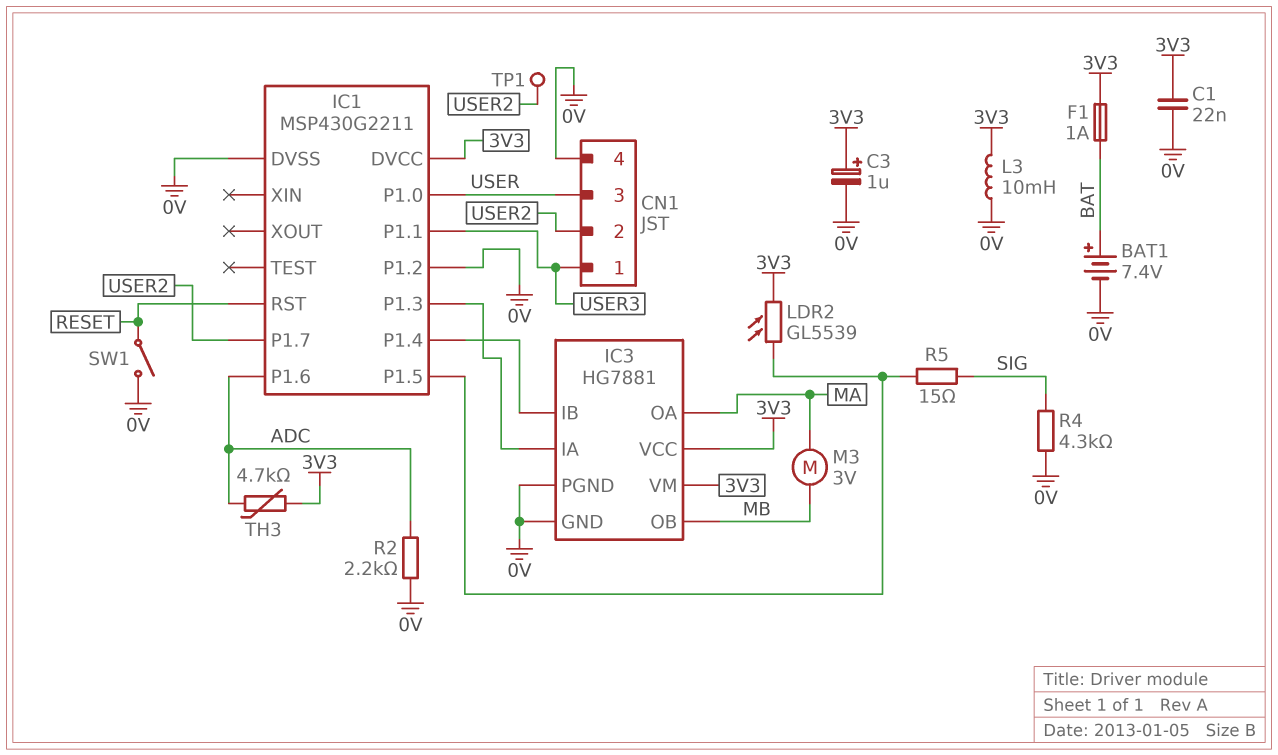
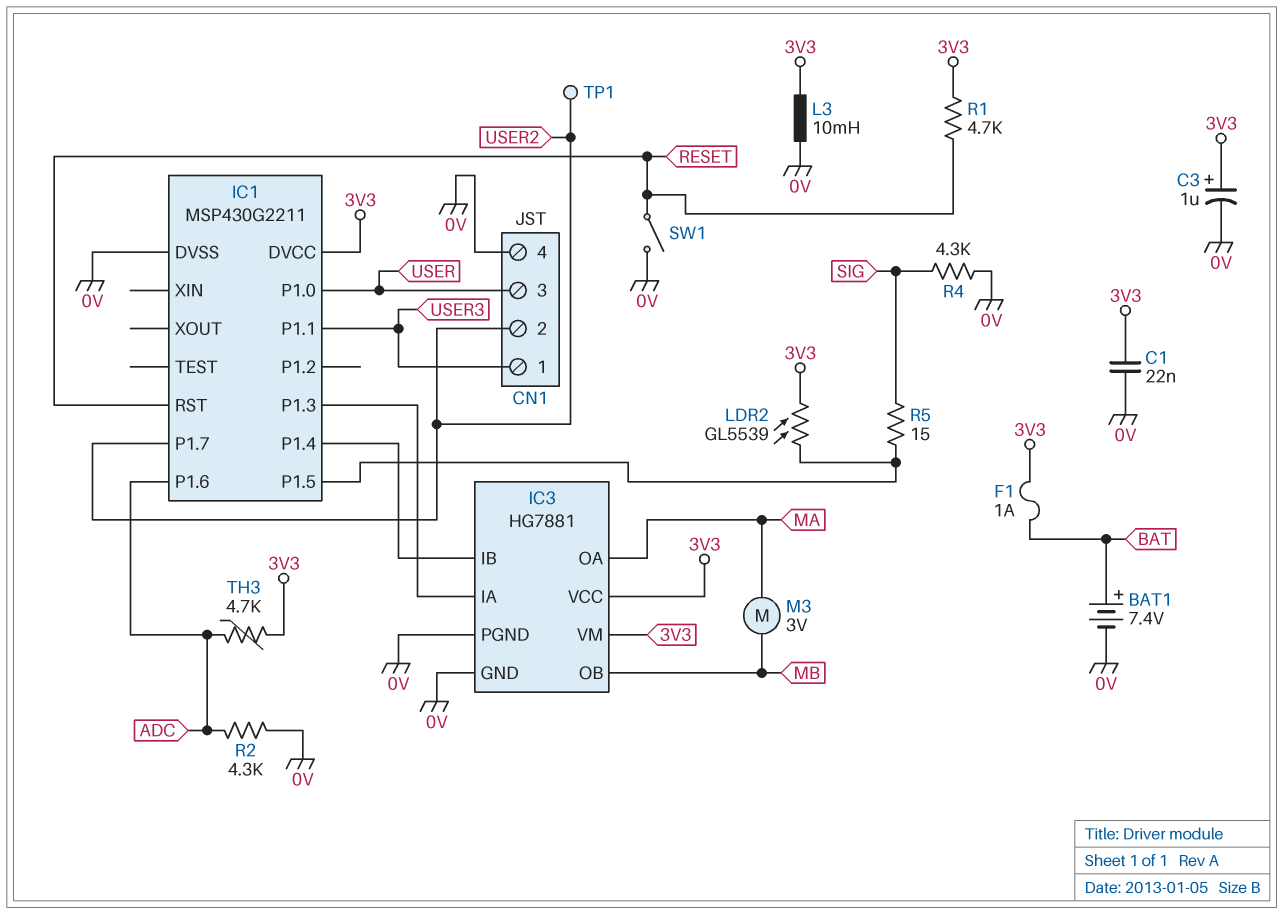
IC1 pin P1.2: 0V -> none
R1: none -> 4.7k (3V3, RESET)
R2: 2.2k (0V, ADC) -> 4.3k (0V, ADC)

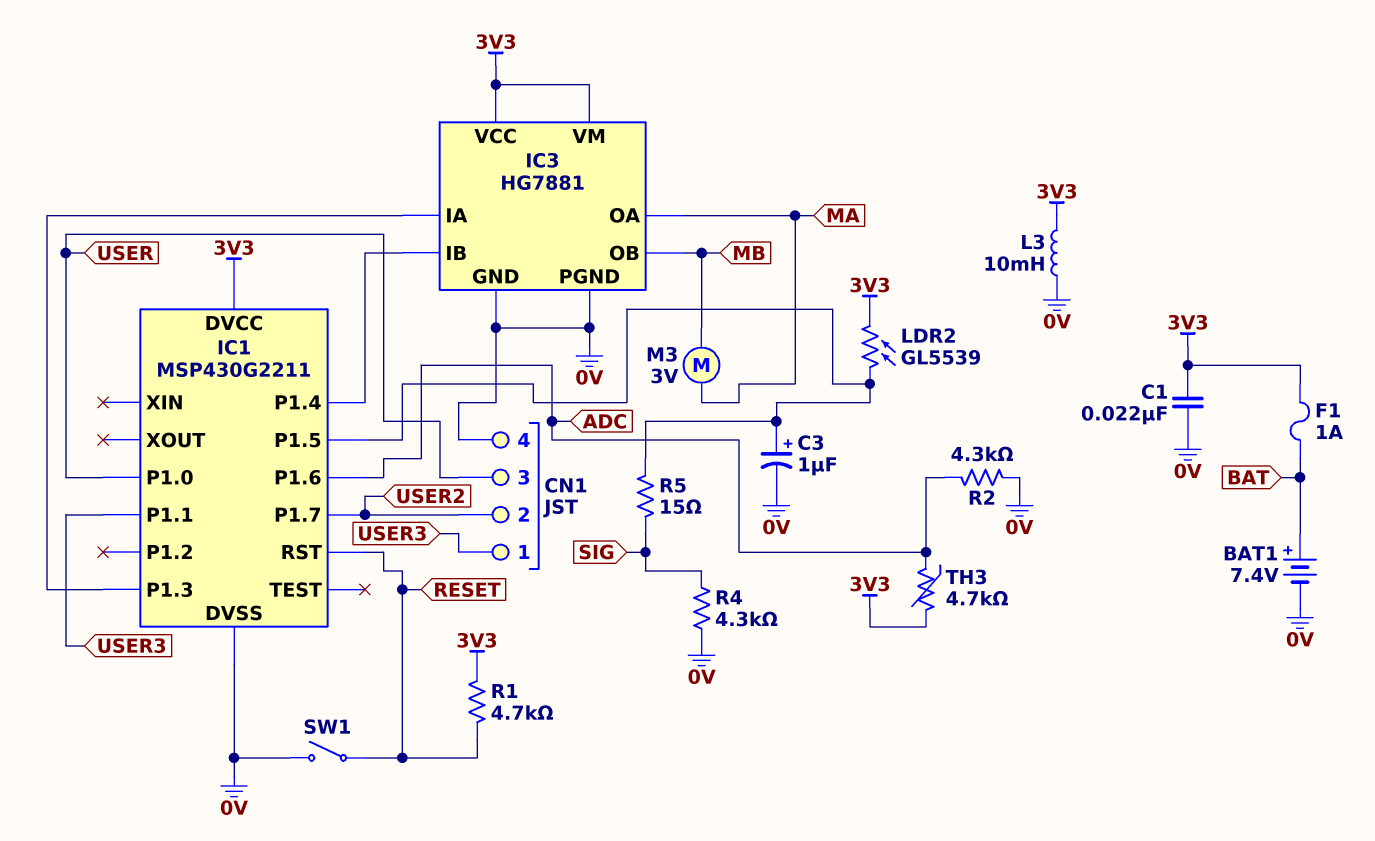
C3: 1uF (plus 3V3, minus 0V) -> 1uF (plus IC1/P1.5, minus 0V)
TP1: test point (USER2) -> none

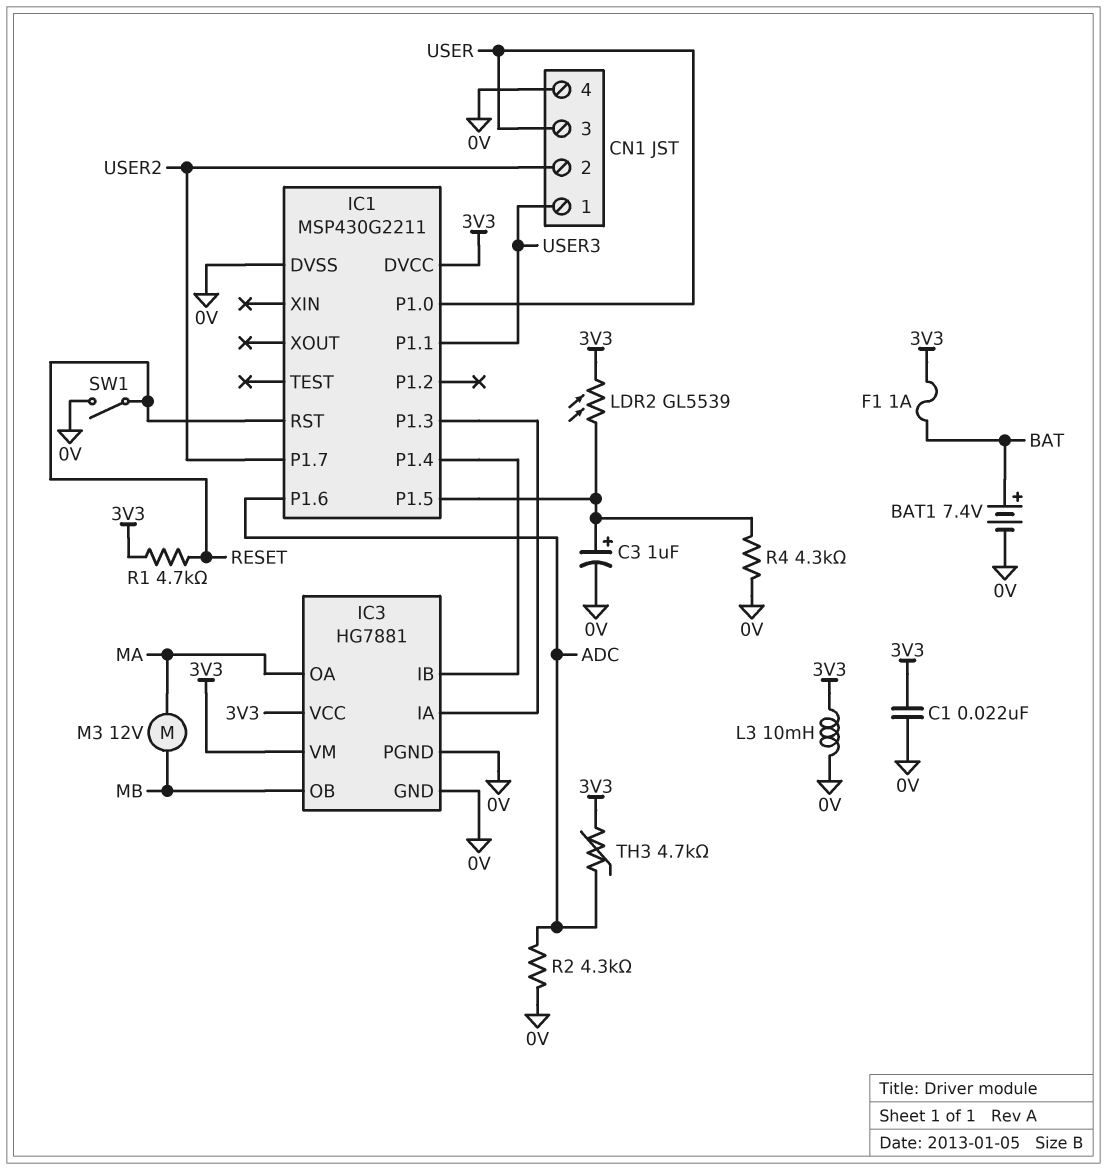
M3: motor 3V (MA, MB) -> motor 12V (MA, MB)
R4: 4.3k (0V, SIG) -> 4.3k (0V, IC1/P1.5)
R5: 15 (IC1/P1.5, SIG) -> none

